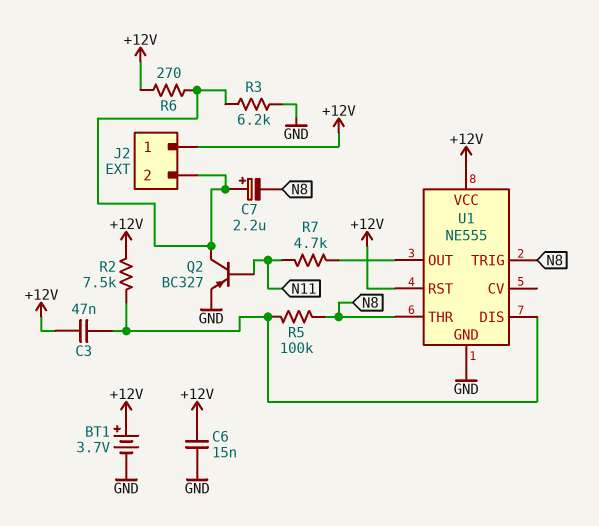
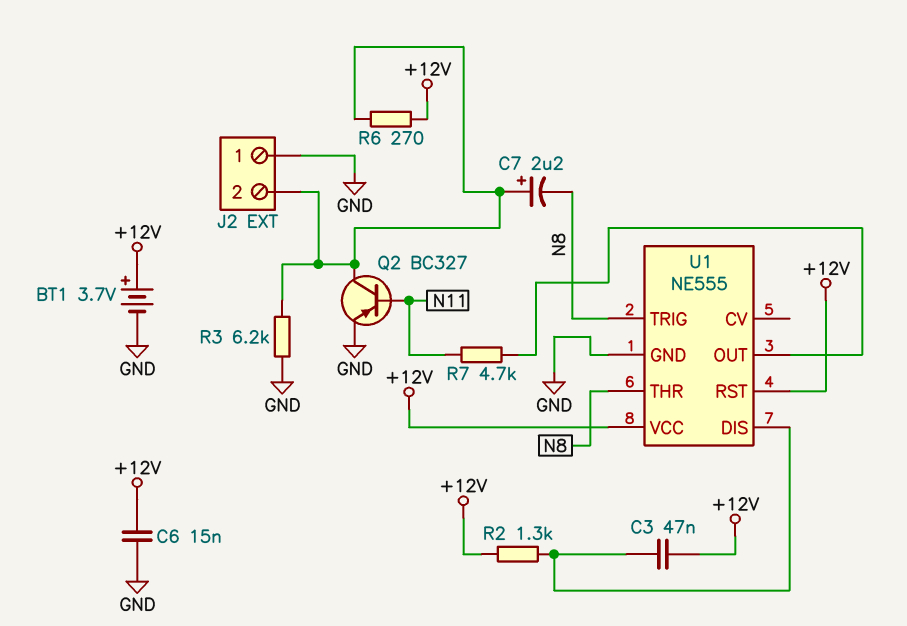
J2 pin 1: +12V -> GND
R2: 7.5k (+12V, U1/DIS) -> 1.3k (+12V, U1/DIS)
R5: 100k (N8, U1/DIS) -> none

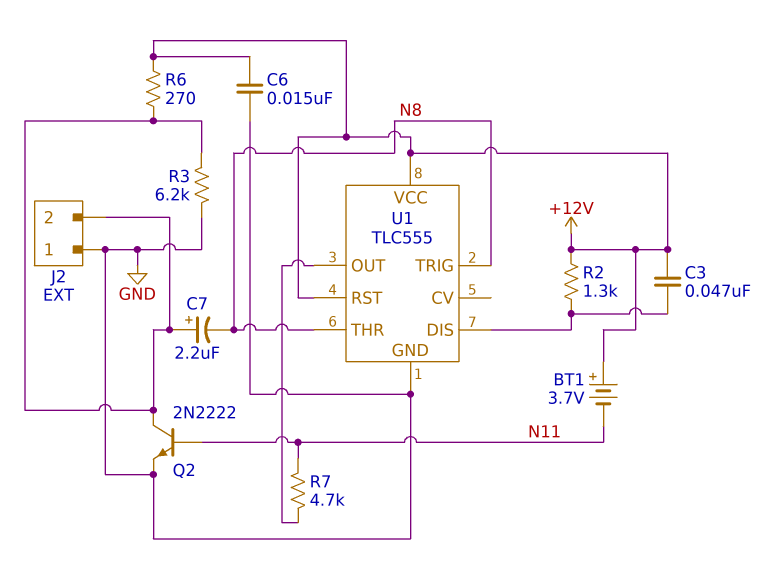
BT1: 3.7V (plus +12V, minus GND) -> 3.7V (plus +12V, minus N11)
Q2: PNP BC327 (B N11, C J2/2, E GND) -> NPN 2N2222 (B N11, C J2/2, E GND)
U1: NE555 -> TLC555

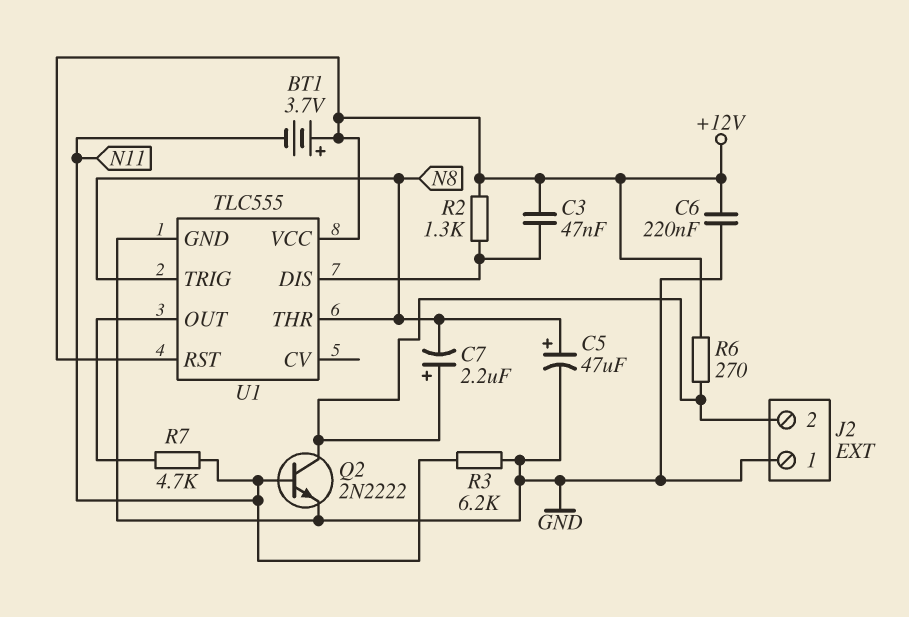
C5: none -> 47uF (plus N8, minus GND)
C6: 15nF (+12V, GND) -> 220nF (+12V, GND)
R3: 6.2k (GND, J2/2) -> 6.2k (GND, N11)

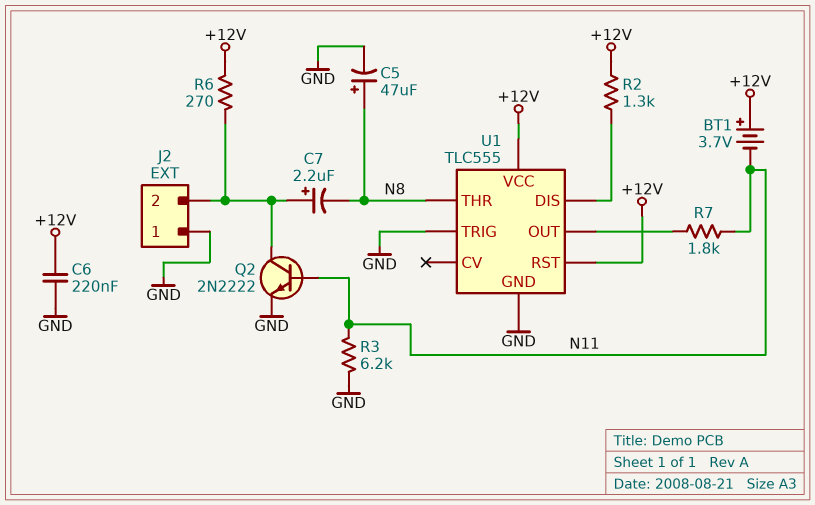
C3: 47nF (+12V, U1/DIS) -> none
R7: 4.7k (N11, U1/OUT) -> 1.8k (N11, U1/OUT)
U1 pin TRIG: N8 -> GND

